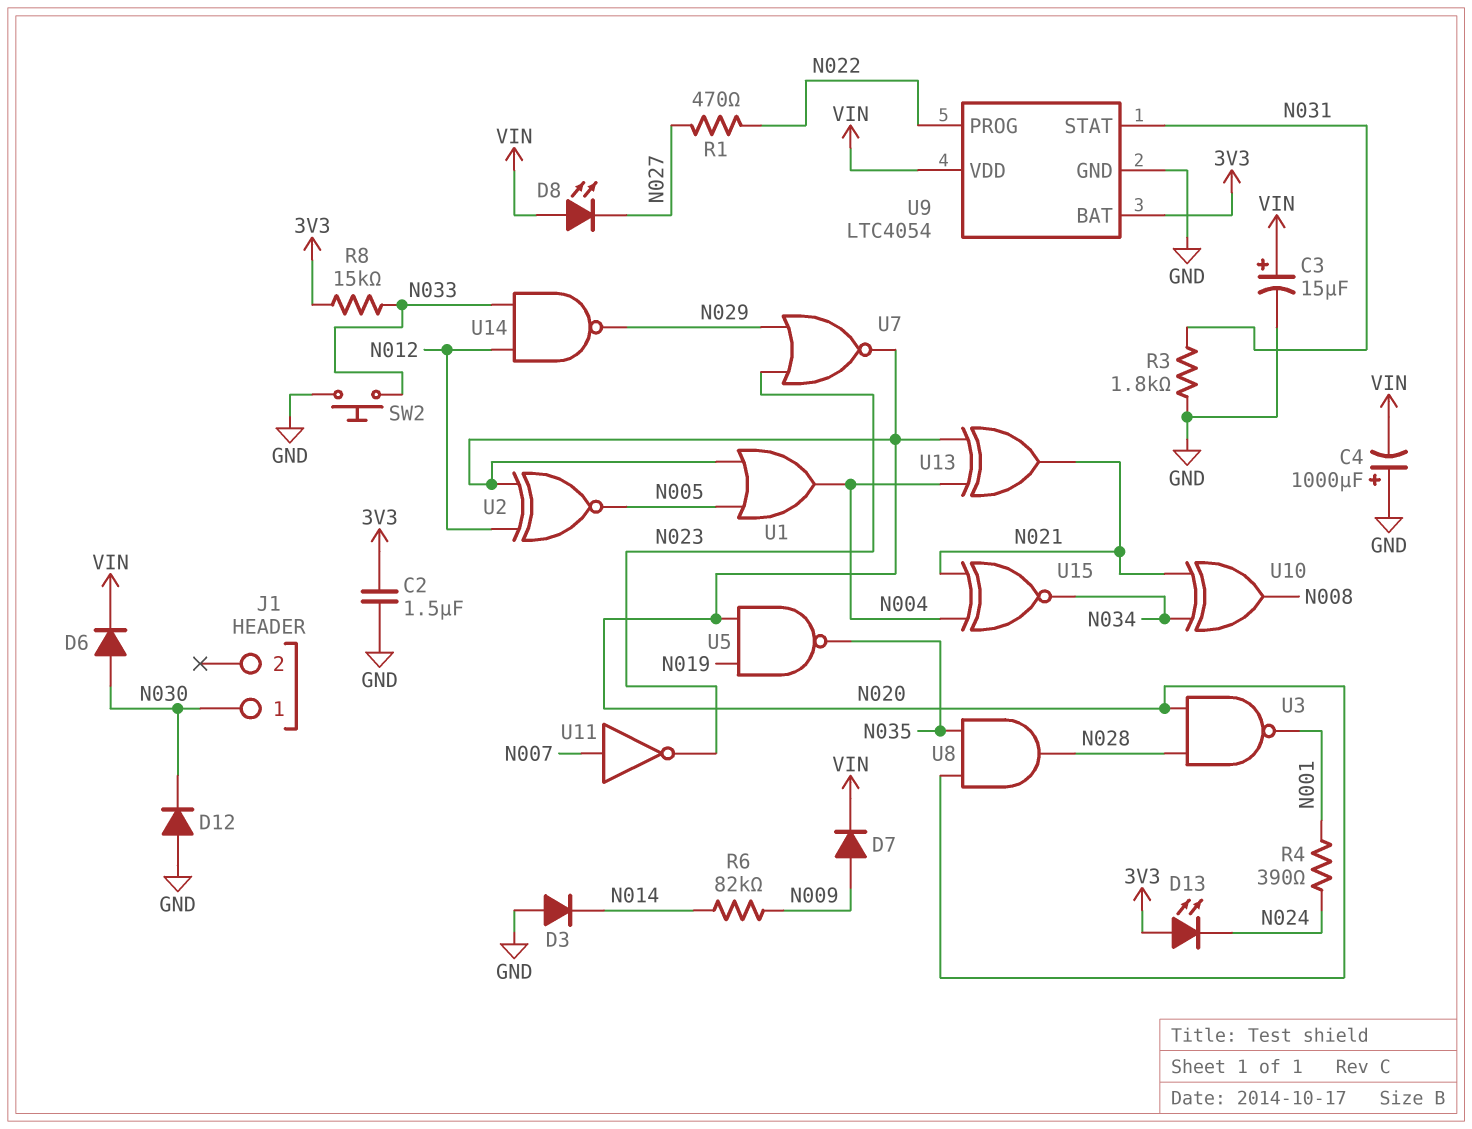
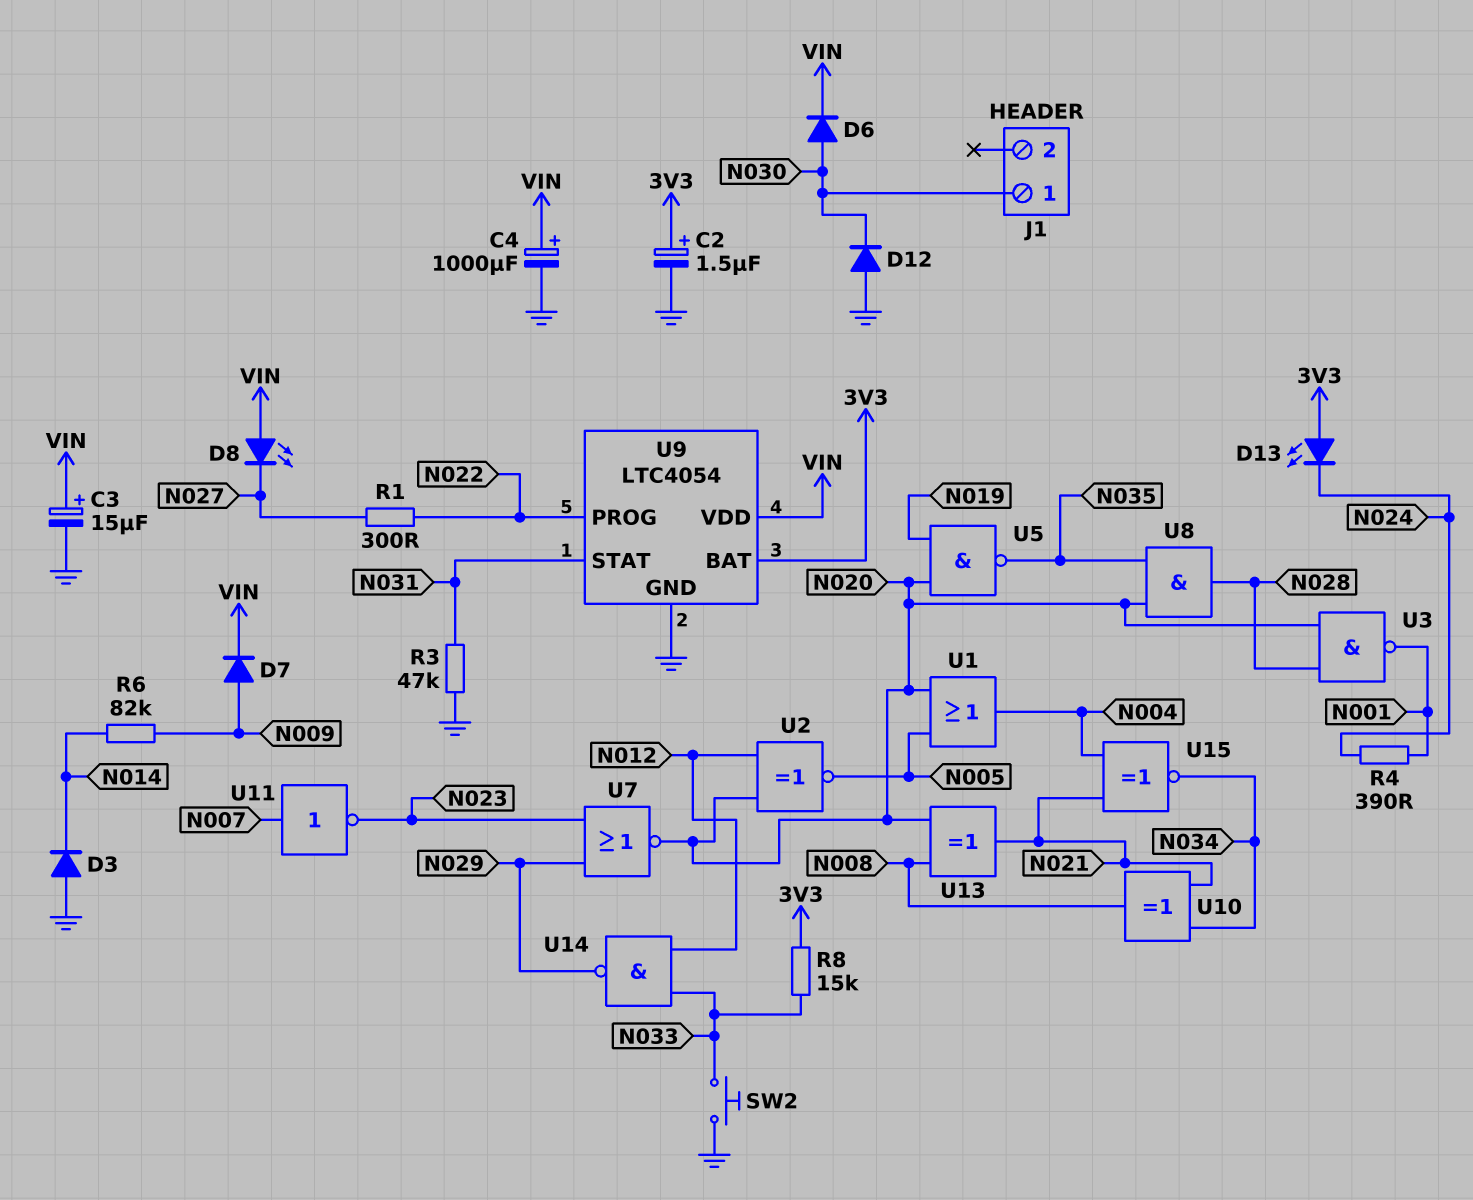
C2: 1.5uF (3V3, GND) -> 1.5uF (plus 3V3, minus GND)
C4: 1000uF (plus GND, minus VIN) -> 1000uF (plus VIN, minus GND)
R1: 470 (N022, N027) -> 300 (N022, N027)
R3: 1.8k (GND, N031) -> 47k (GND, N031)
U13: XOR (in N004, in N020, out N021) -> XOR (in N008, in N020, out N021)

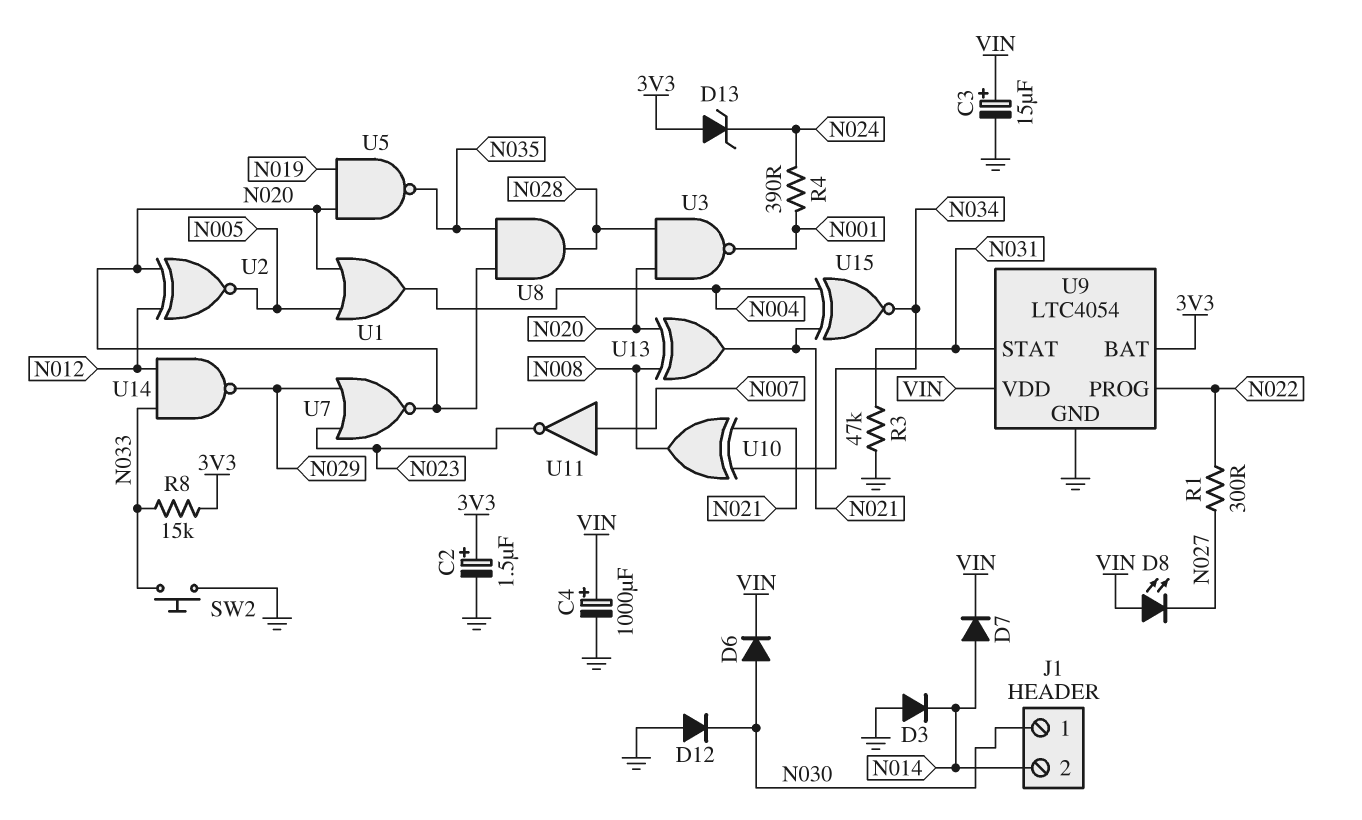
D7: diode (A N009, K VIN) -> diode (A N014, K VIN)
D13: LED (A 3V3, K N024) -> zener (A 3V3, K N024)
J1 pin 2: none -> N014
R6: 82k (N009, N014) -> none

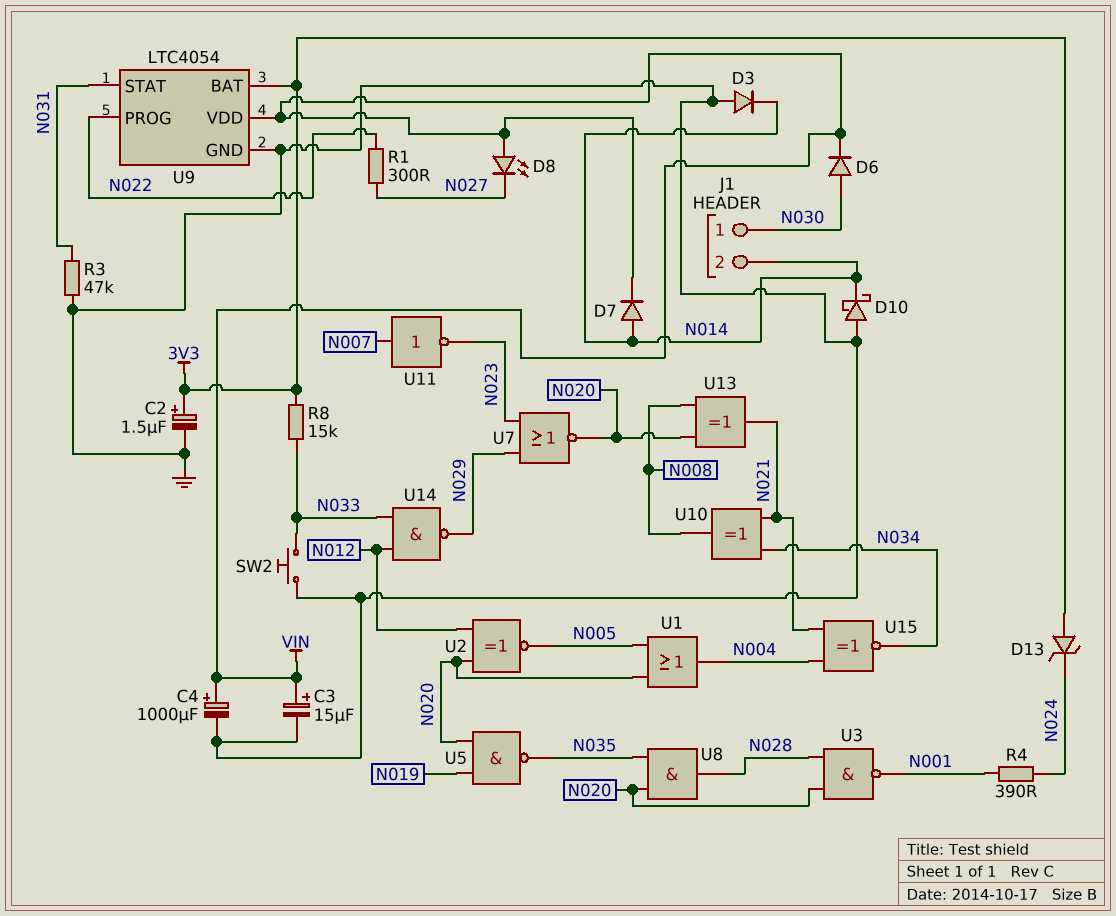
D10: none -> schottky (A GND, K N014)
D12: diode (A GND, K N030) -> none

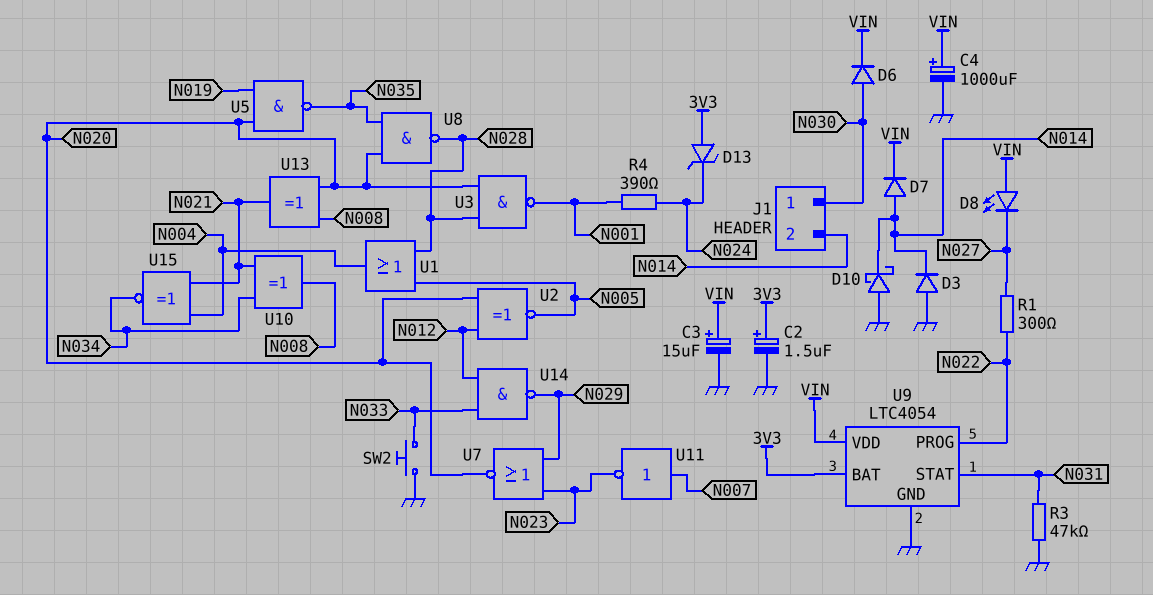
R8: 15k (3V3, N033) -> none
U1: OR (in N005, in N020, out N004) -> OR (in N005, in N028, out N004)
U8: AND (in N020, in N035, out N028) -> NAND (in N020, in N035, out N028)

